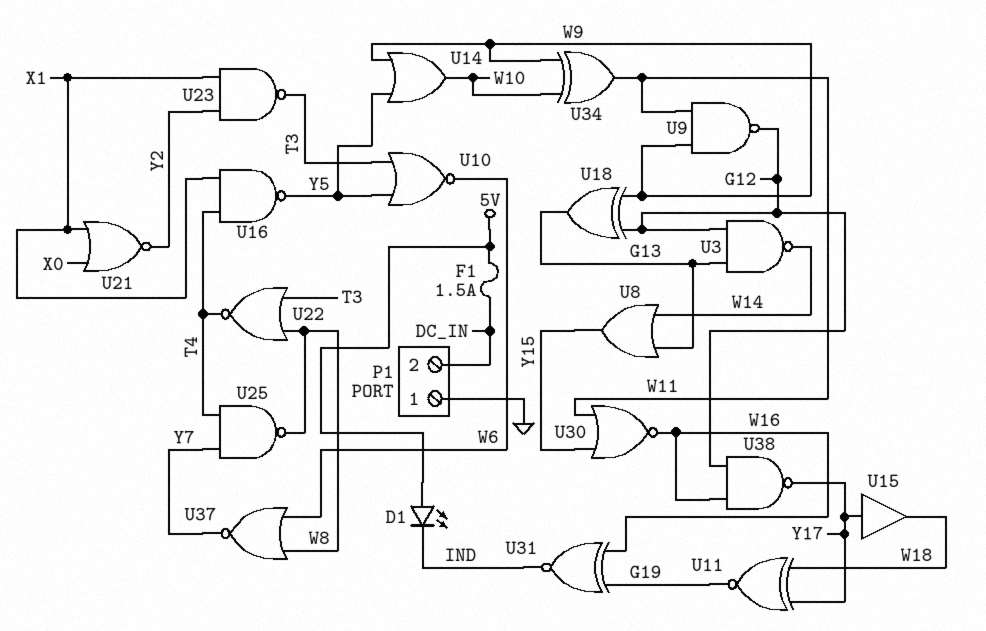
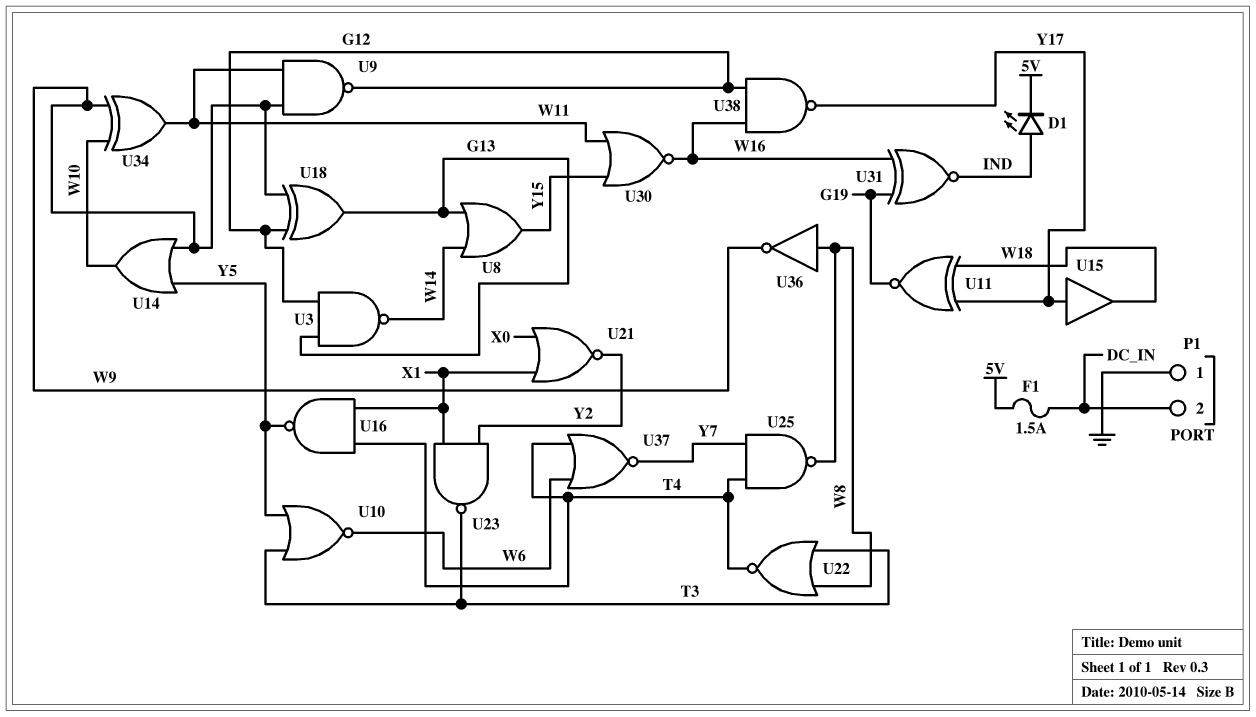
D1: LED (A 5V, K IND) -> LED (A IND, K 5V)
U36: none -> NOT (in W8, out W9)
U37: NOR (in W6, in W8, out Y7) -> NOR (in T4, in W6, out Y7)

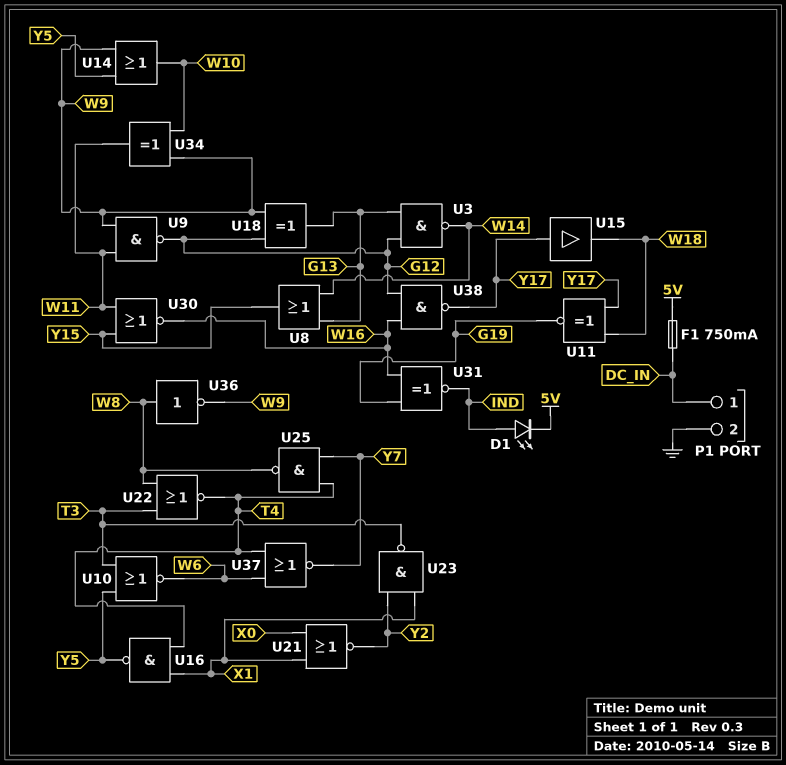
F1: 1.5A (5V, DC_IN) -> 750mA (5V, DC_IN)
P1 pin 1: GND -> DC_IN
P1 pin 2: DC_IN -> GND

